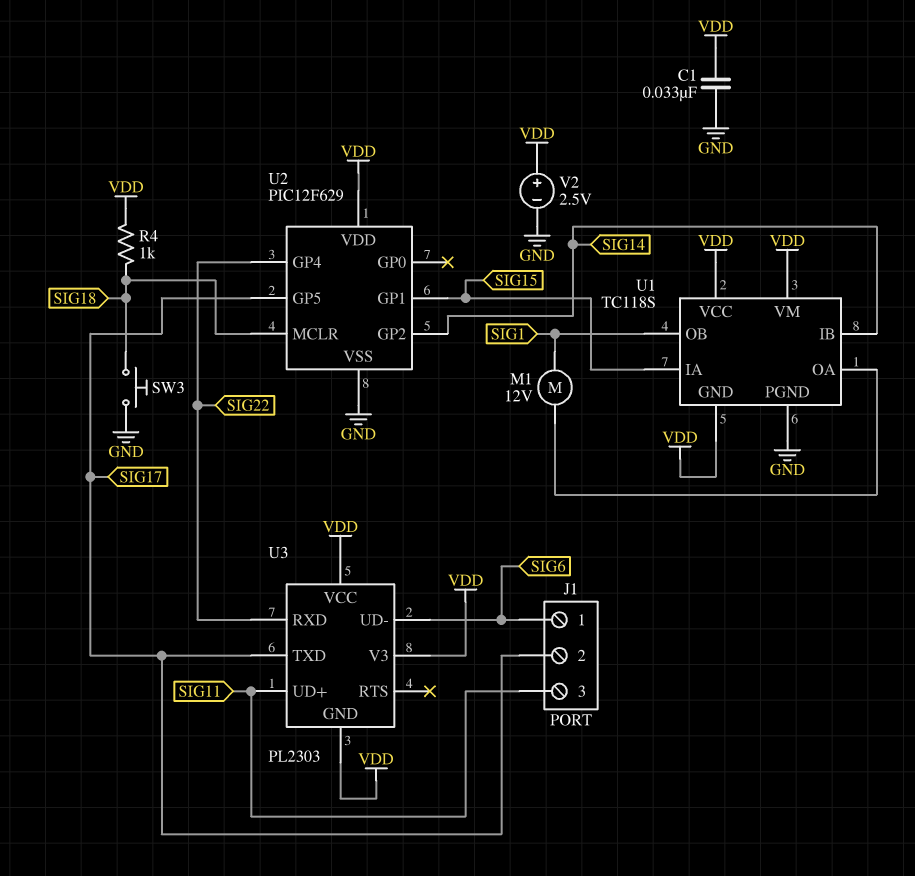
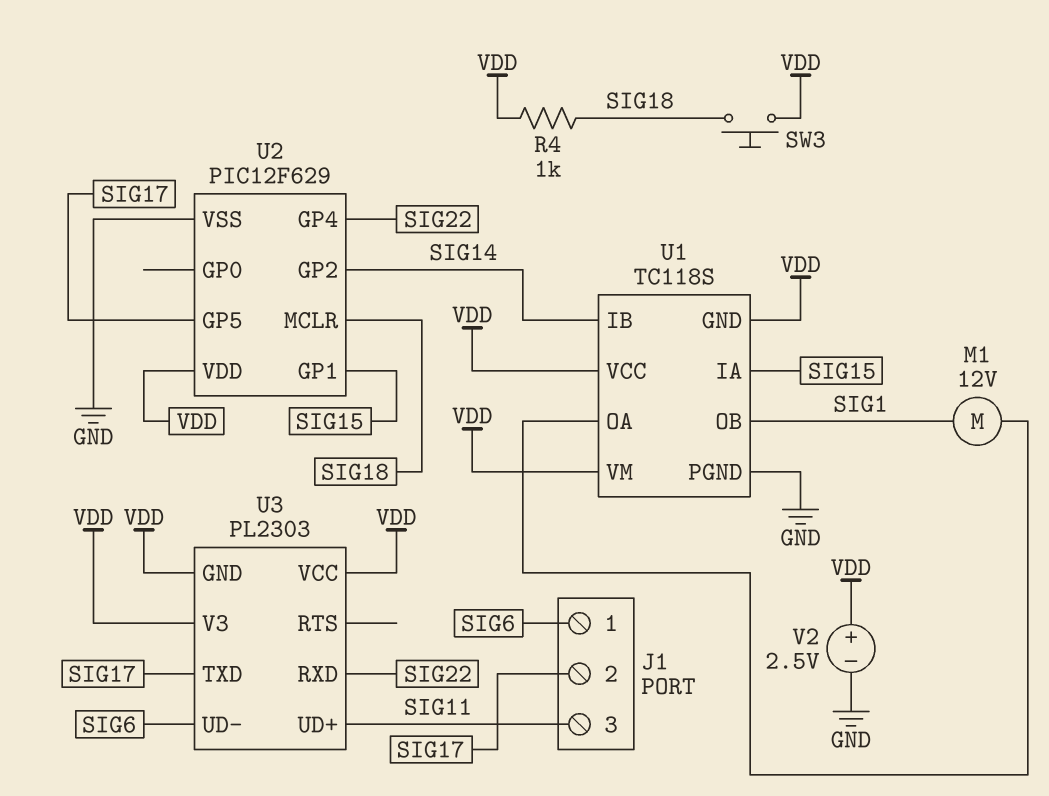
C1: 33nF (GND, VDD) -> none
SW3: button (GND, SIG18) -> button (SIG18, VDD)

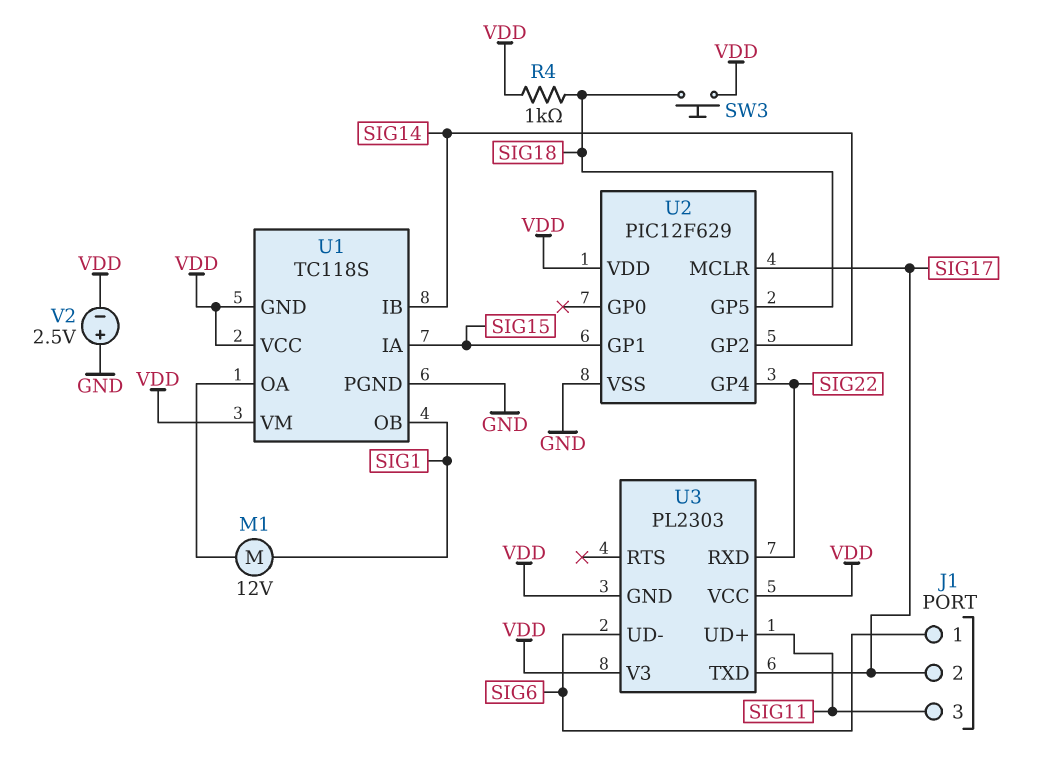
U2 pin GP5: SIG17 -> SIG18
U2 pin MCLR: SIG18 -> SIG17
V2: 2.5V (plus VDD, minus GND) -> 2.5V (plus GND, minus VDD)

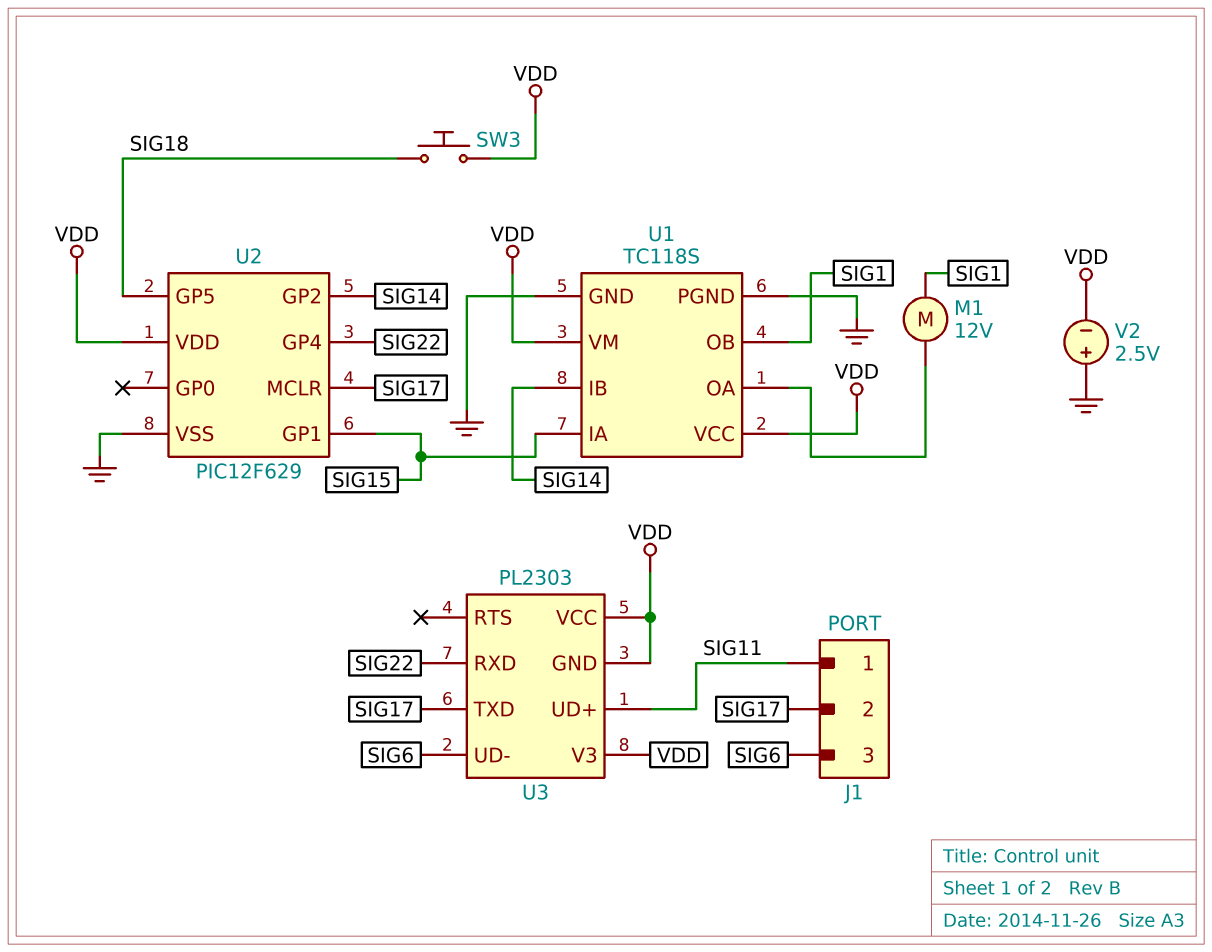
J1 pin 1: SIG6 -> SIG11
J1 pin 3: SIG11 -> SIG6
R4: 1k (SIG18, VDD) -> none
U1 pin GND: VDD -> GND

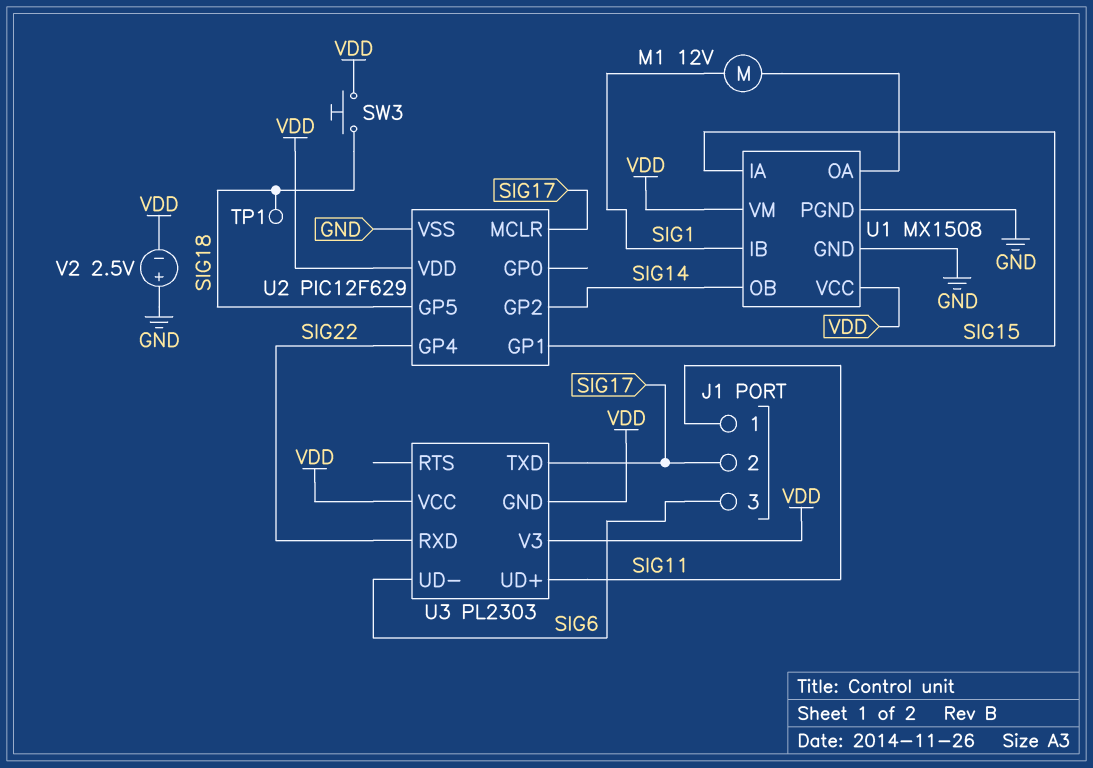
TP1: none -> test point (SIG18)
U1: TC118S -> MX1508
U1 pin IB: SIG14 -> SIG1
U1 pin OB: SIG1 -> SIG14

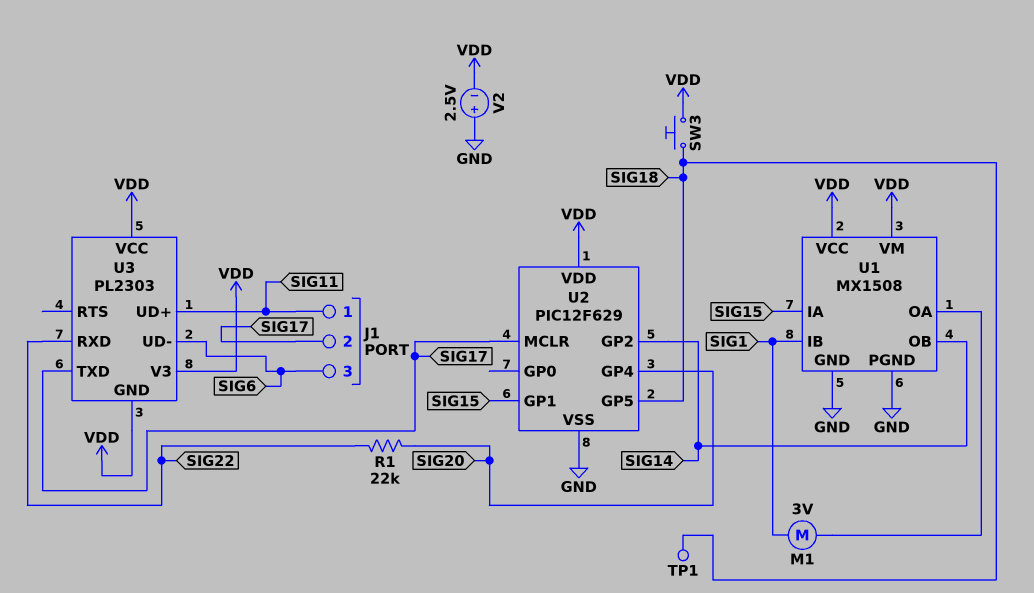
M1: motor 12V (SIG1, U1/OA) -> motor 3V (SIG1, U1/OA)
R1: none -> 22k (SIG20, SIG22)
U2 pin GP4: SIG22 -> SIG20

